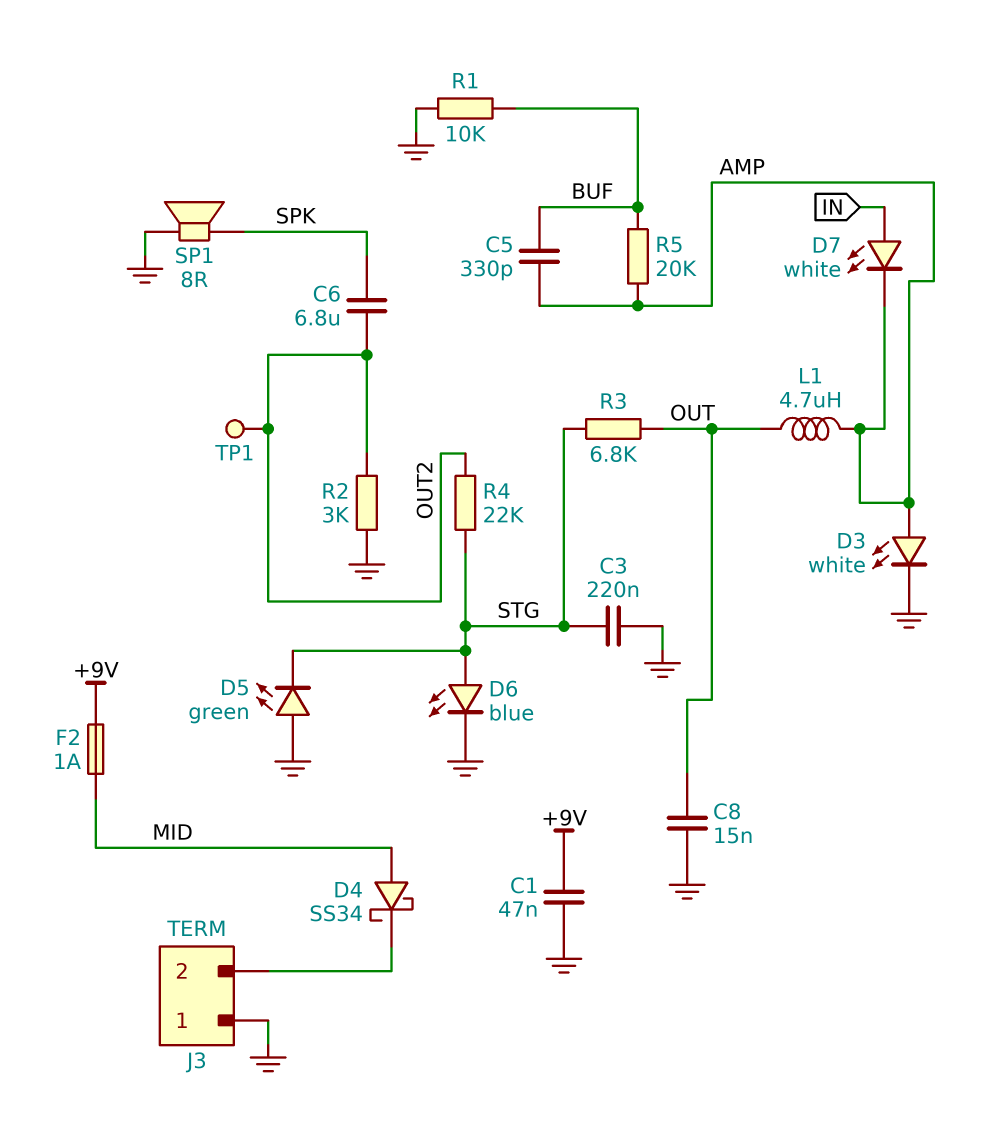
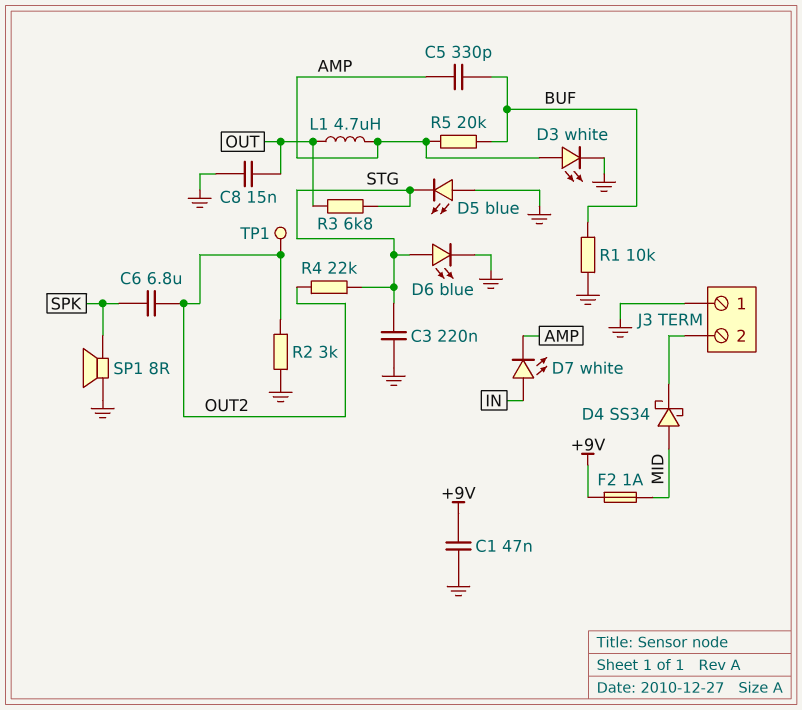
D5: LED green (A GND, K STG) -> LED blue (A GND, K STG)

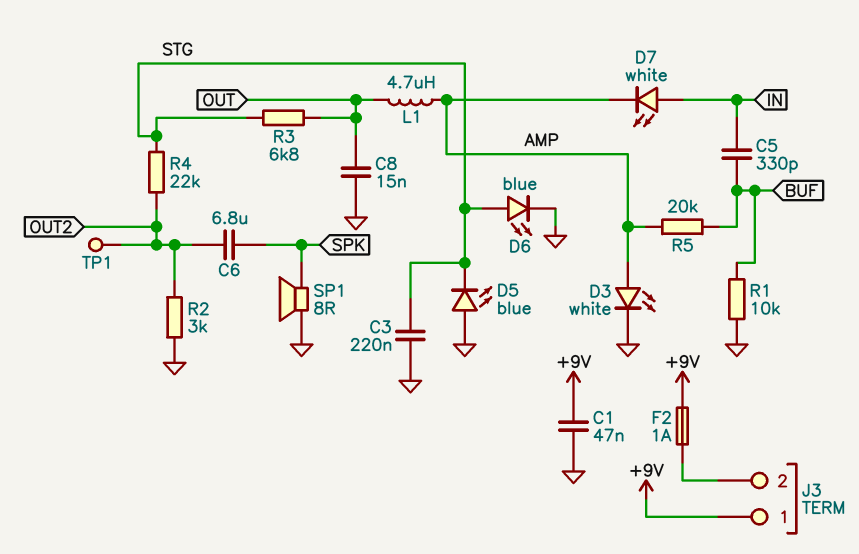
C5: 330pF (AMP, BUF) -> 330pF (BUF, IN)
D4: schottky SS34 (A MID, K J3/2) -> none
F2: 1A (+9V, MID) -> 1A (+9V, J3/2)
J3 pin 1: GND -> +9V

